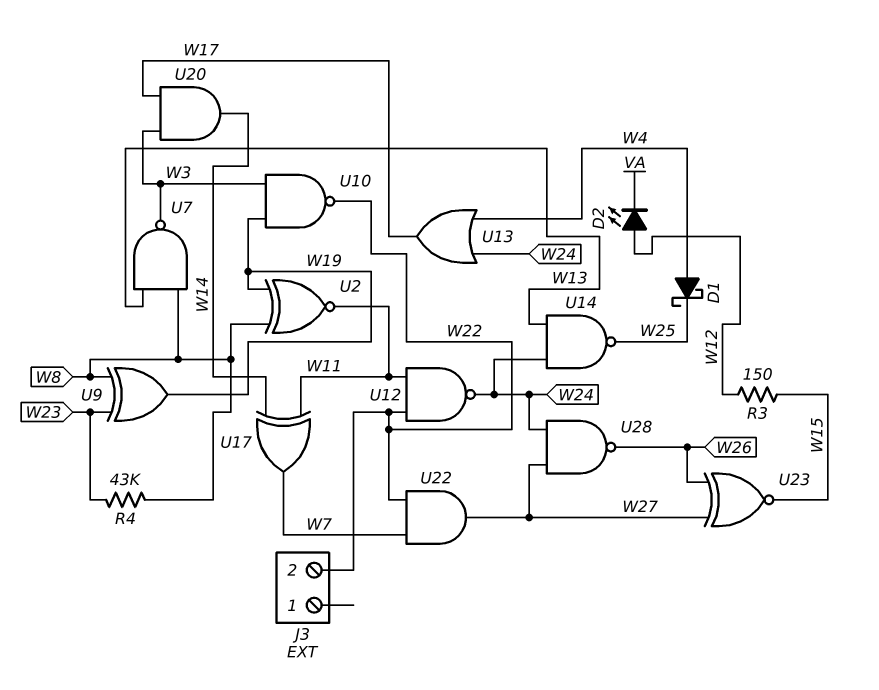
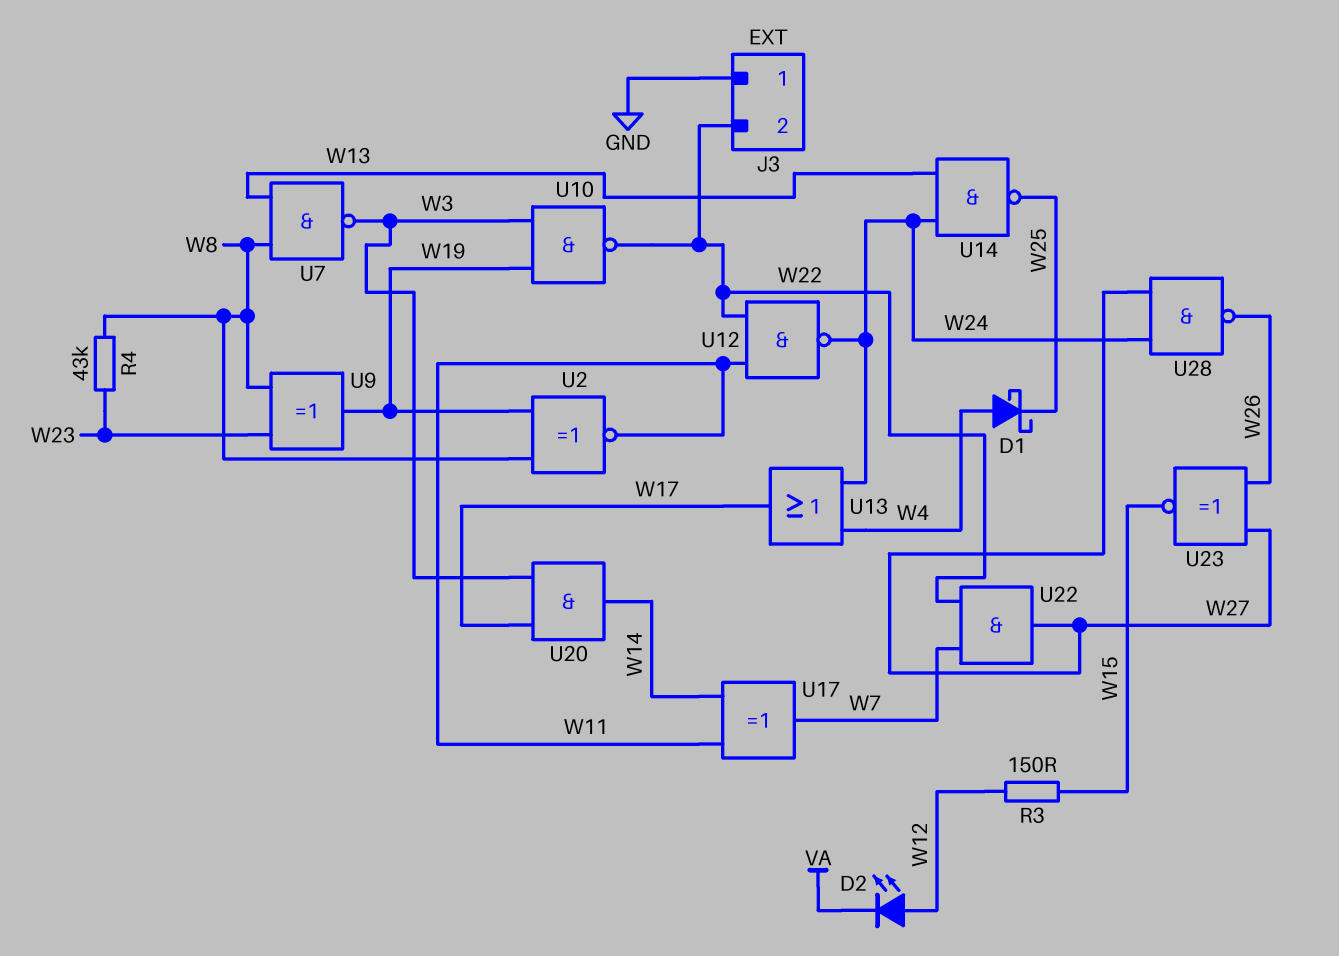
J3 pin 1: none -> GND

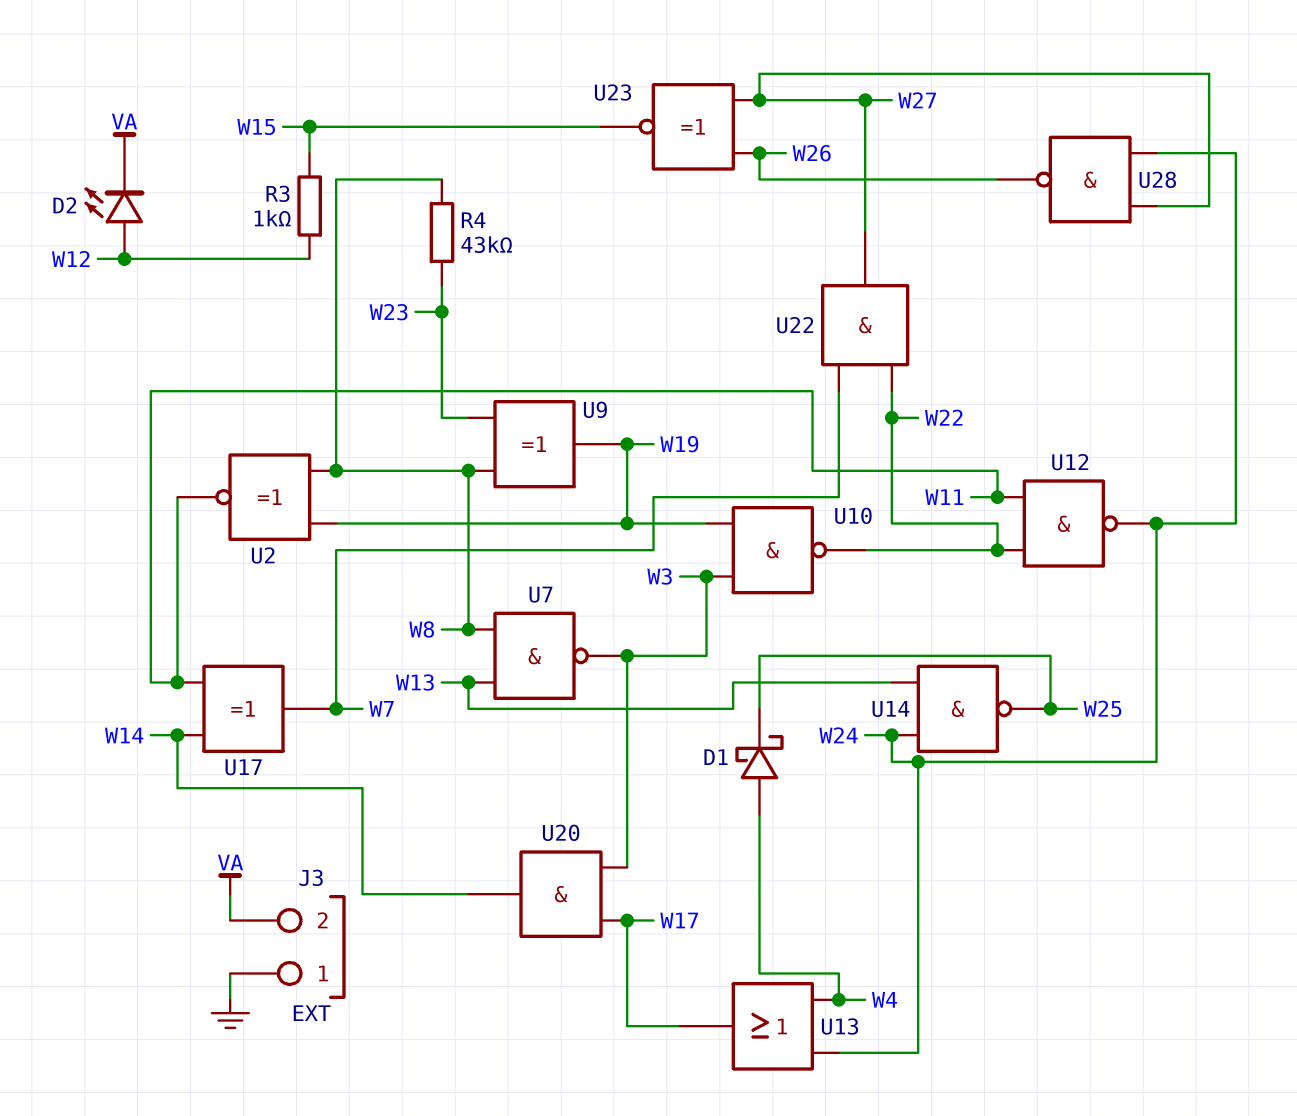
J3 pin 2: W22 -> VA
R3: 150 (W12, W15) -> 1k (W12, W15)

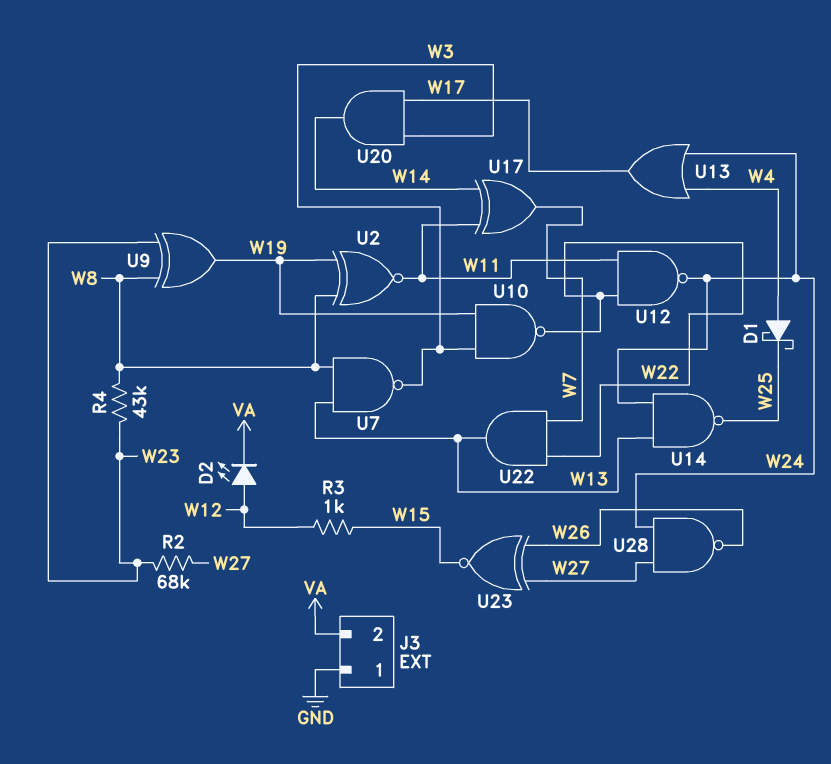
R2: none -> 68k (W23, W27)
U22: AND (in W7, in W22, out W27) -> AND (in W7, in W22, out W13)

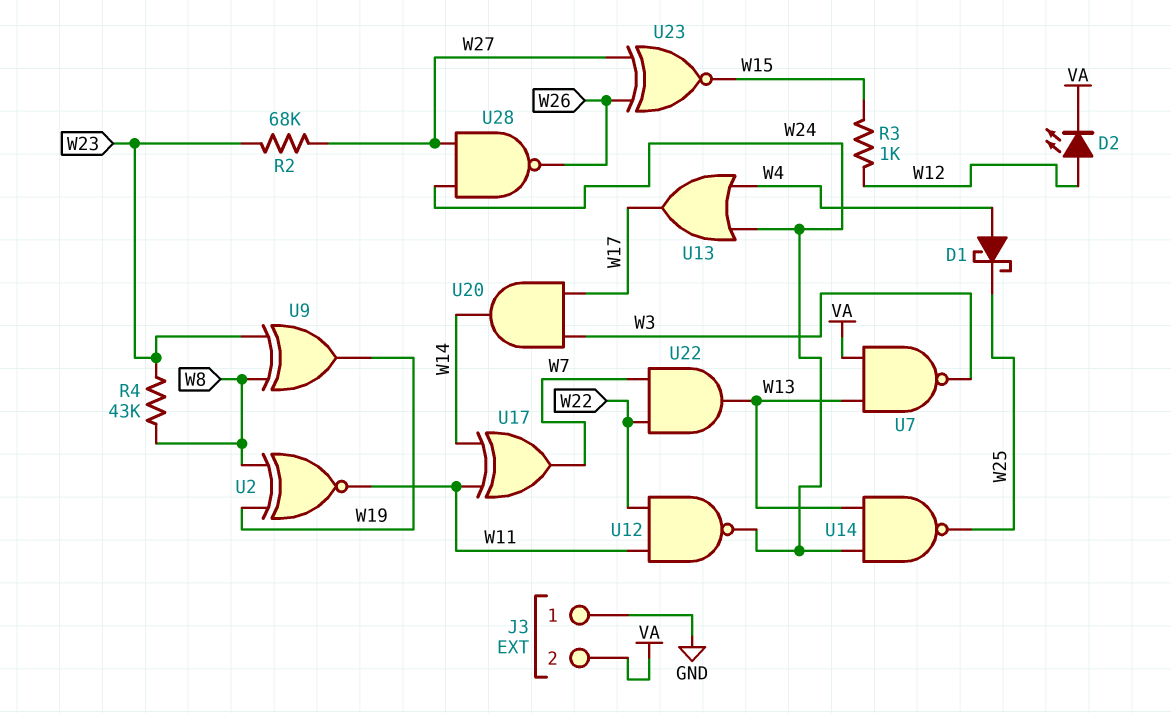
U7: NAND (in W8, in W13, out W3) -> NAND (in VA, in W13, out W3)
U10: NAND (in W3, in W19, out W22) -> none

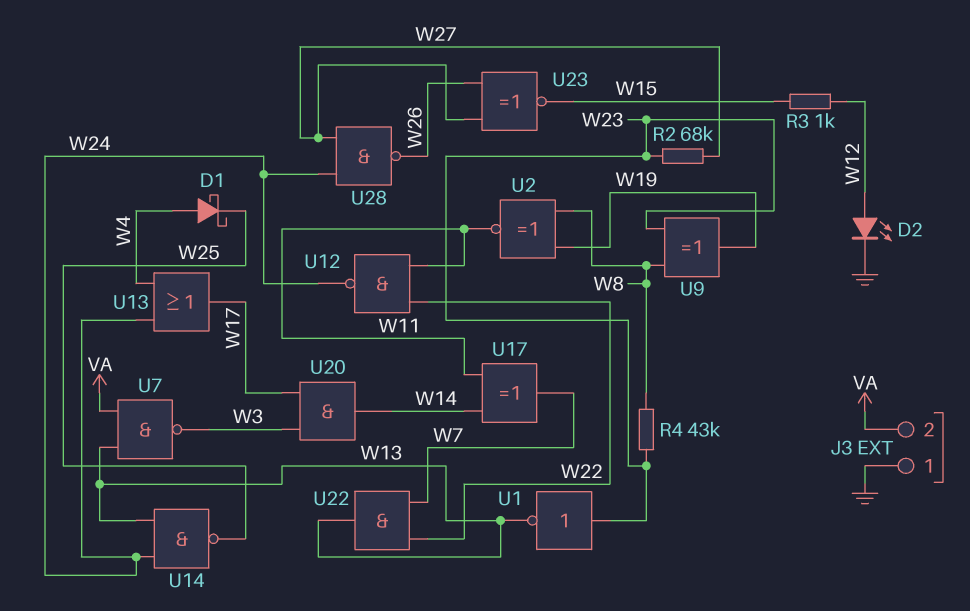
D2: LED (A W12, K VA) -> LED (A W12, K GND)
U1: none -> NOT (in W23, out W13)

